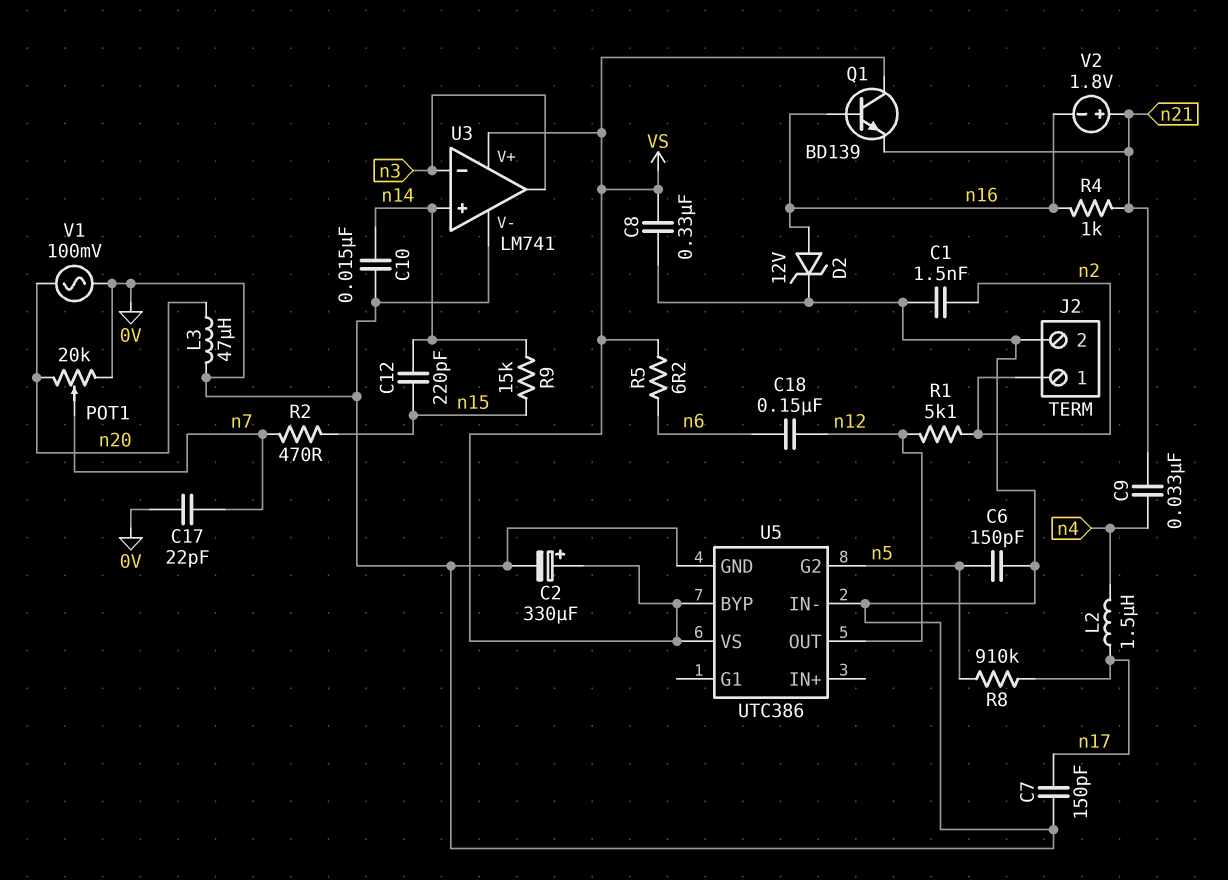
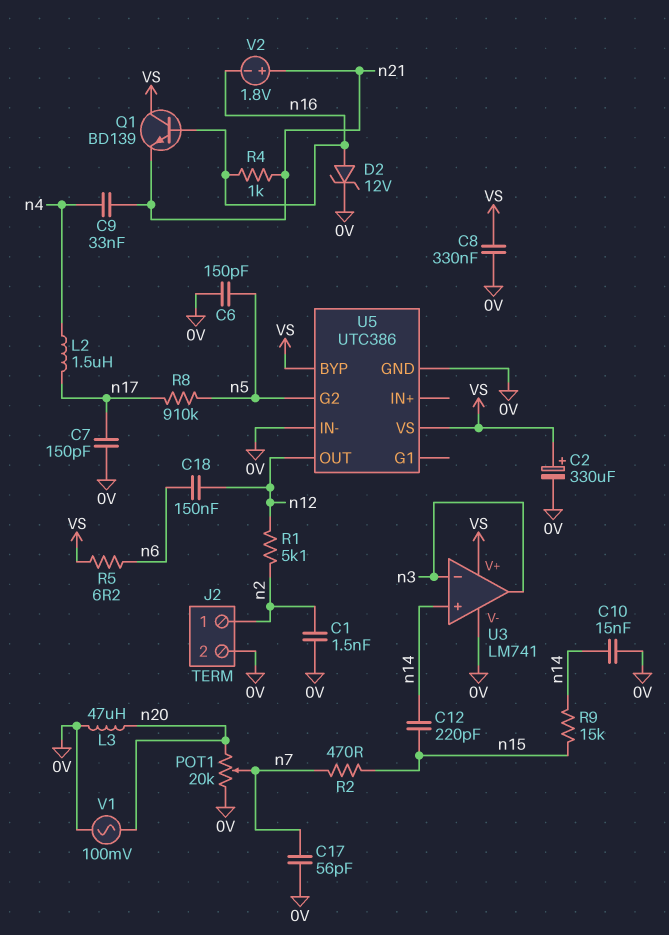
C17: 22pF (0V, n7) -> 56pF (0V, n7)

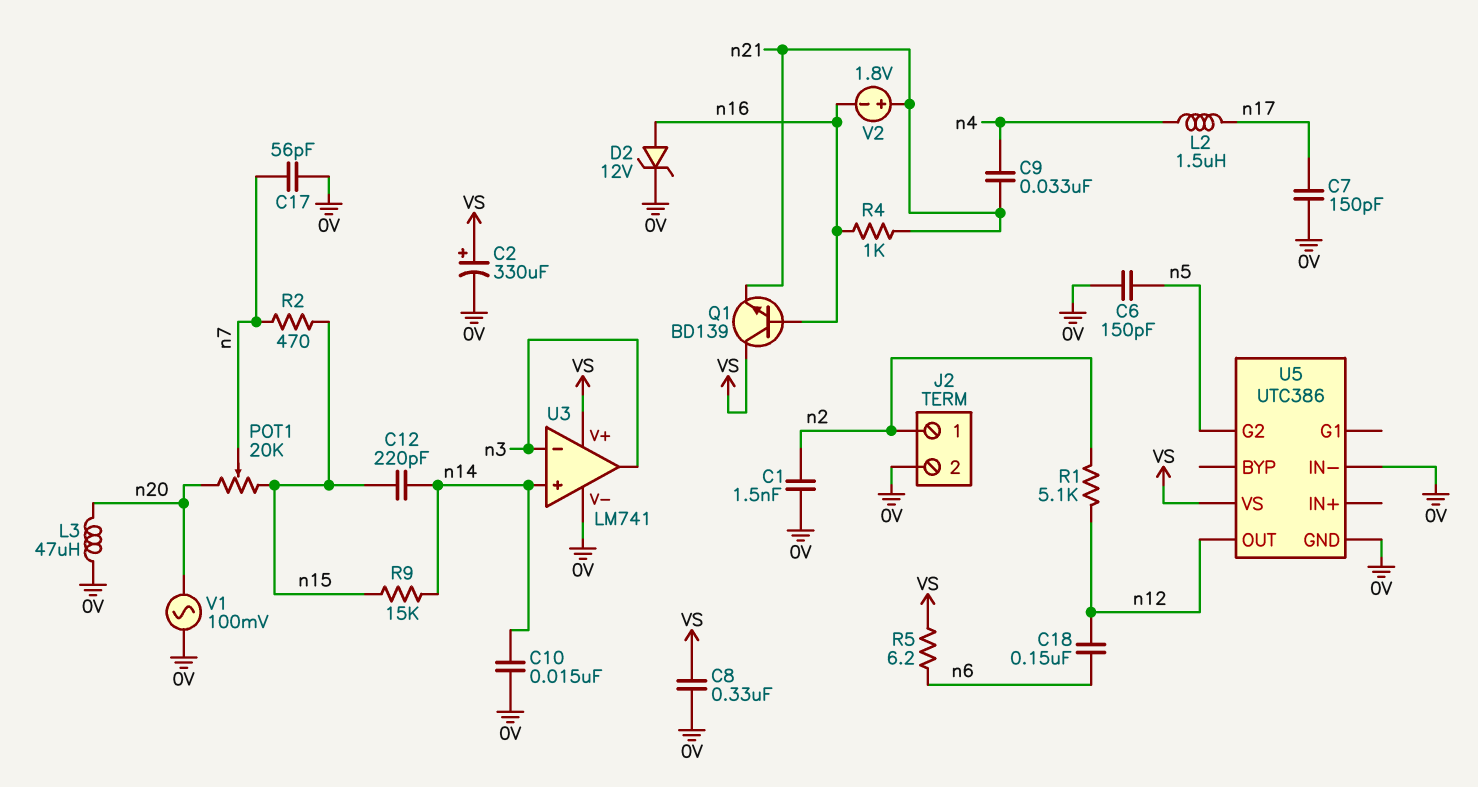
POT1: 20k (0V, n20, wiper n7) -> 20k (n15, n20, wiper n7)
R8: 910k (n5, n17) -> none
U5 pin BYP: VS -> none

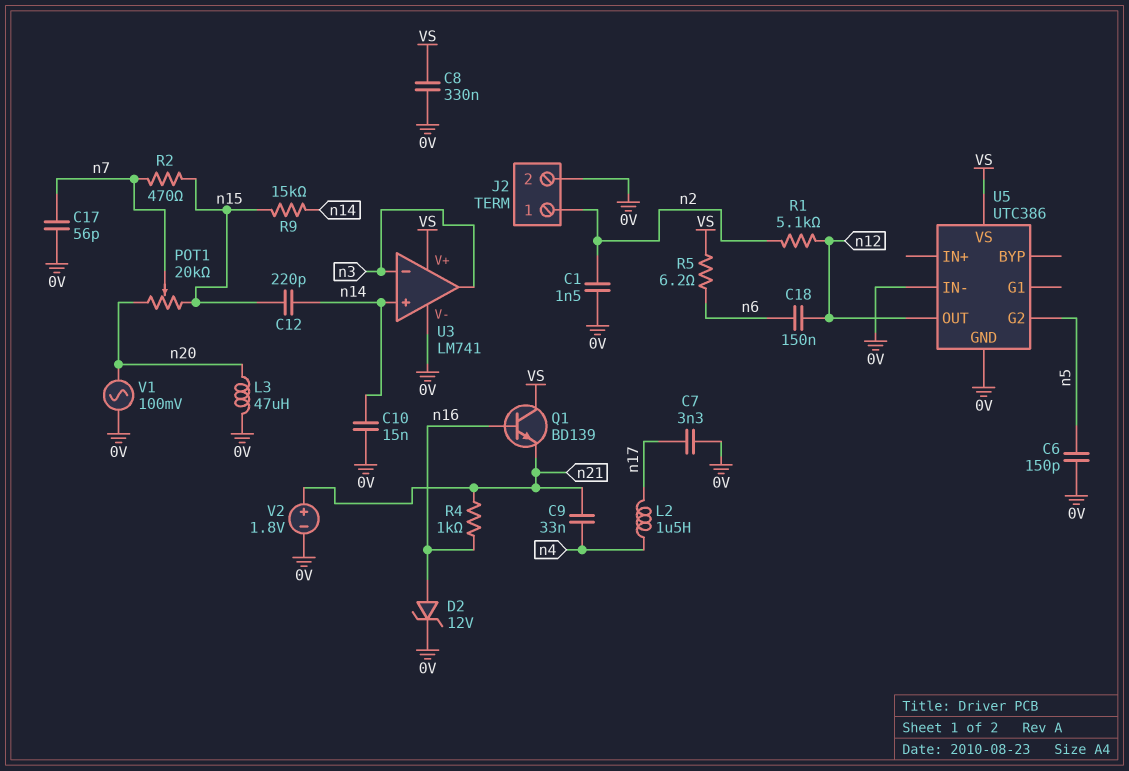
C2: 330uF (plus VS, minus 0V) -> none
C7: 150pF (0V, n17) -> 3.3nF (0V, n17)
V2: 1.8V (plus n21, minus n16) -> 1.8V (plus n21, minus 0V)

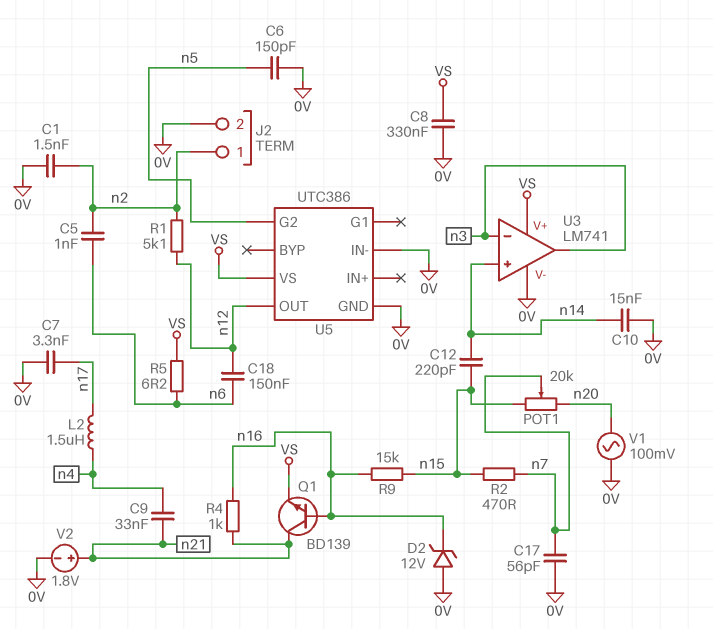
C5: none -> 1nF (n2, n6)
D2: zener 12V (A n16, K 0V) -> zener 12V (A 0V, K n16)
L3: 47uH (0V, n20) -> none
Q1: NPN BD139 (B n16, C VS, E n21) -> NPN BD139 (B n16, C n21, E VS)
R9: 15k (n14, n15) -> 15k (n15, n16)

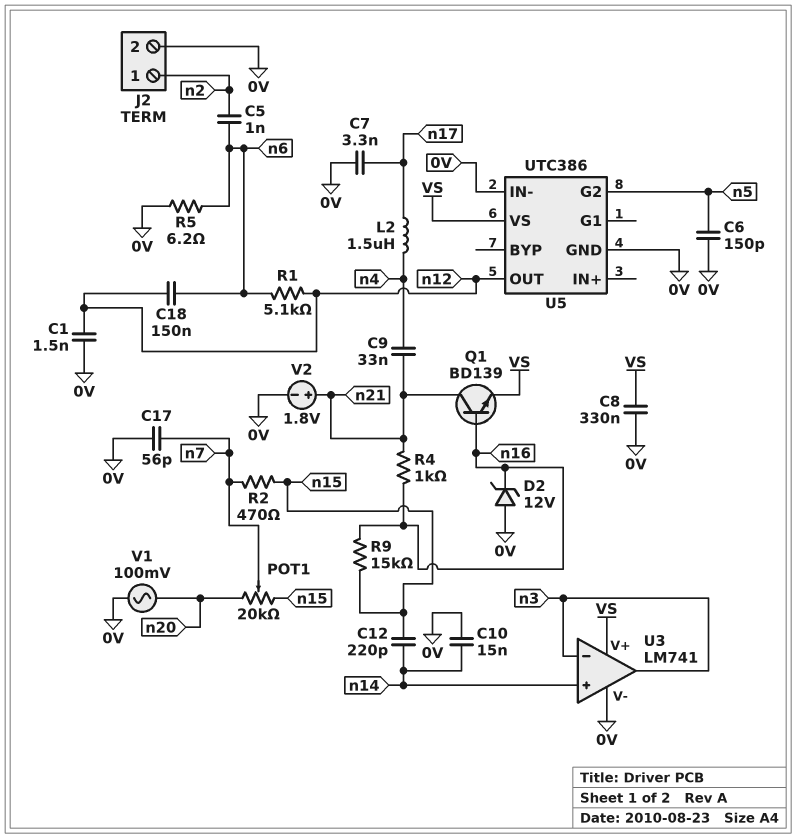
C1: 1.5nF (0V, n2) -> 1.5nF (0V, n12)
R1: 5.1k (n2, n12) -> 5.1k (n6, n12)
R5: 6.2 (VS, n6) -> 6.2 (0V, n6)

